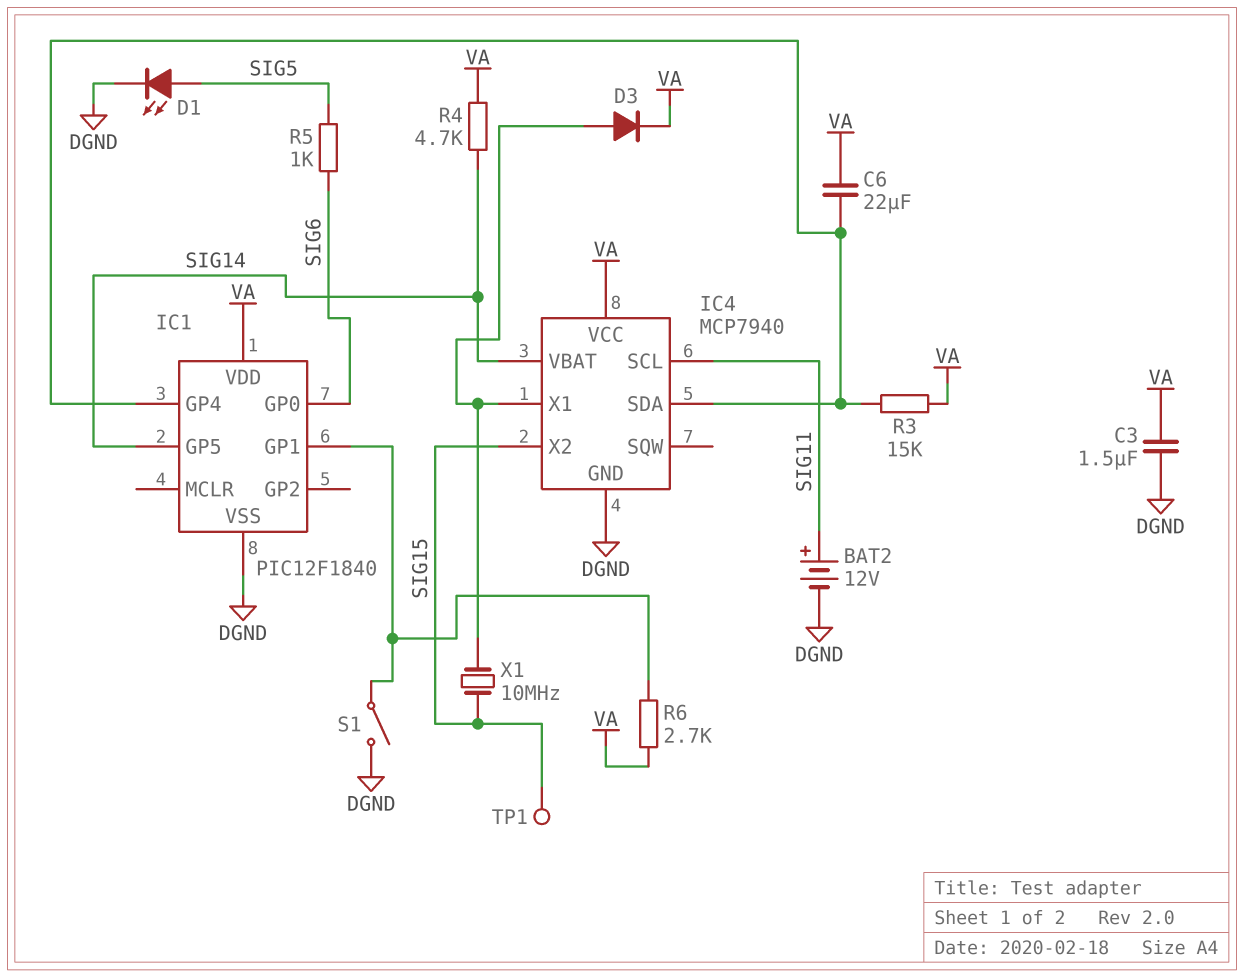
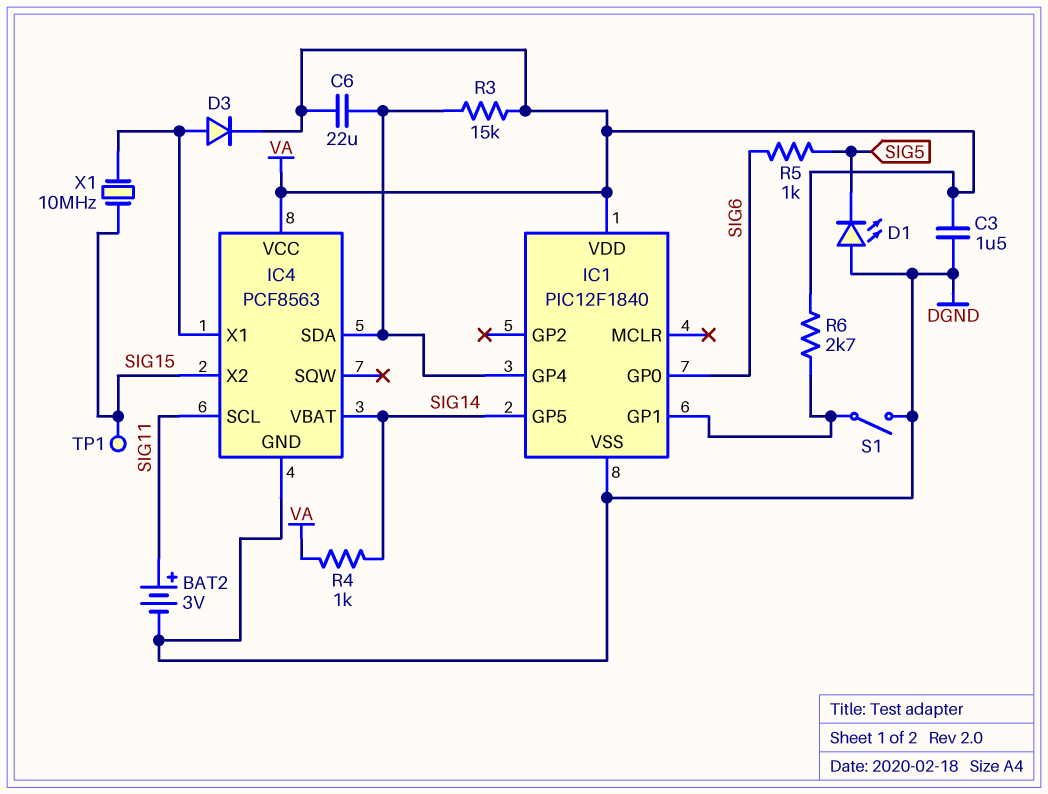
BAT2: 12V (plus SIG11, minus DGND) -> 3V (plus SIG11, minus DGND)
D1: LED (A SIG5, K DGND) -> LED (A DGND, K SIG5)
IC4: MCP7940 -> PCF8563
R4: 4.7k (SIG14, VA) -> 1k (SIG14, VA)

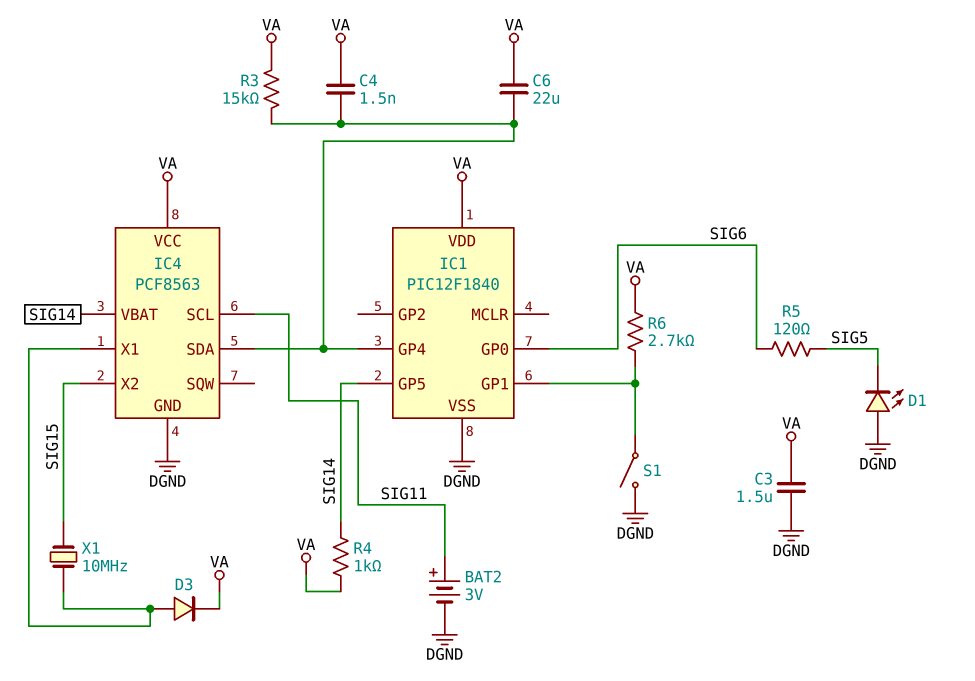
C4: none -> 1.5nF (IC1/GP4, VA)
R5: 1k (SIG5, SIG6) -> 120 (SIG5, SIG6)
TP1: test point (SIG15) -> none

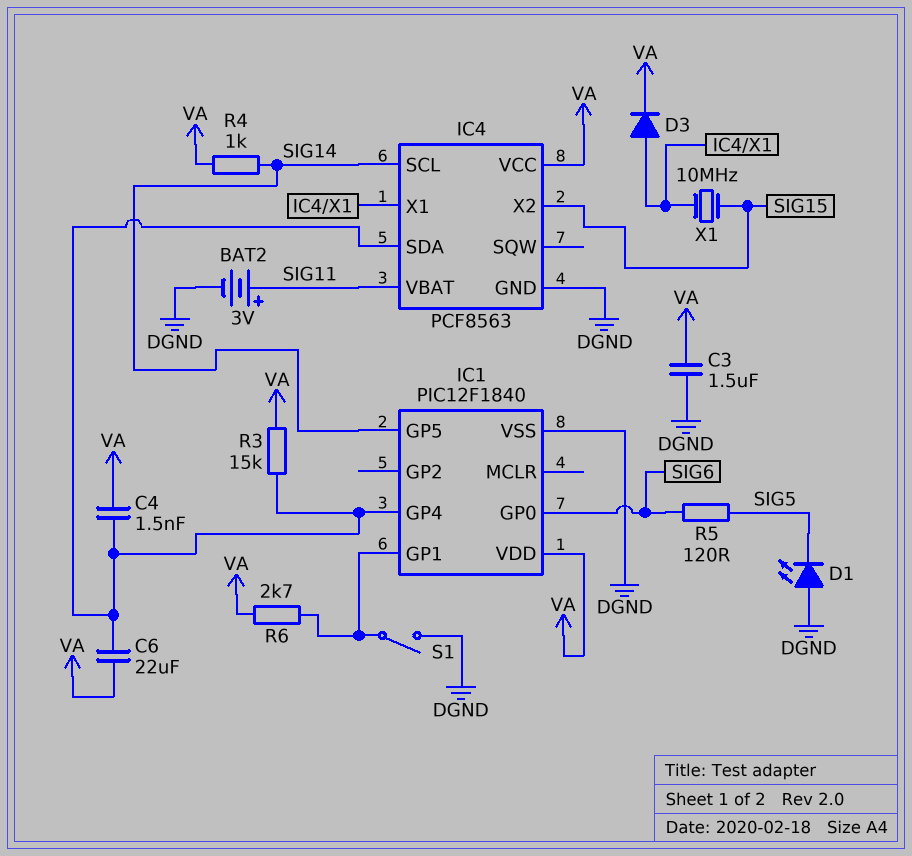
IC4 pin SCL: SIG11 -> SIG14
IC4 pin VBAT: SIG14 -> SIG11

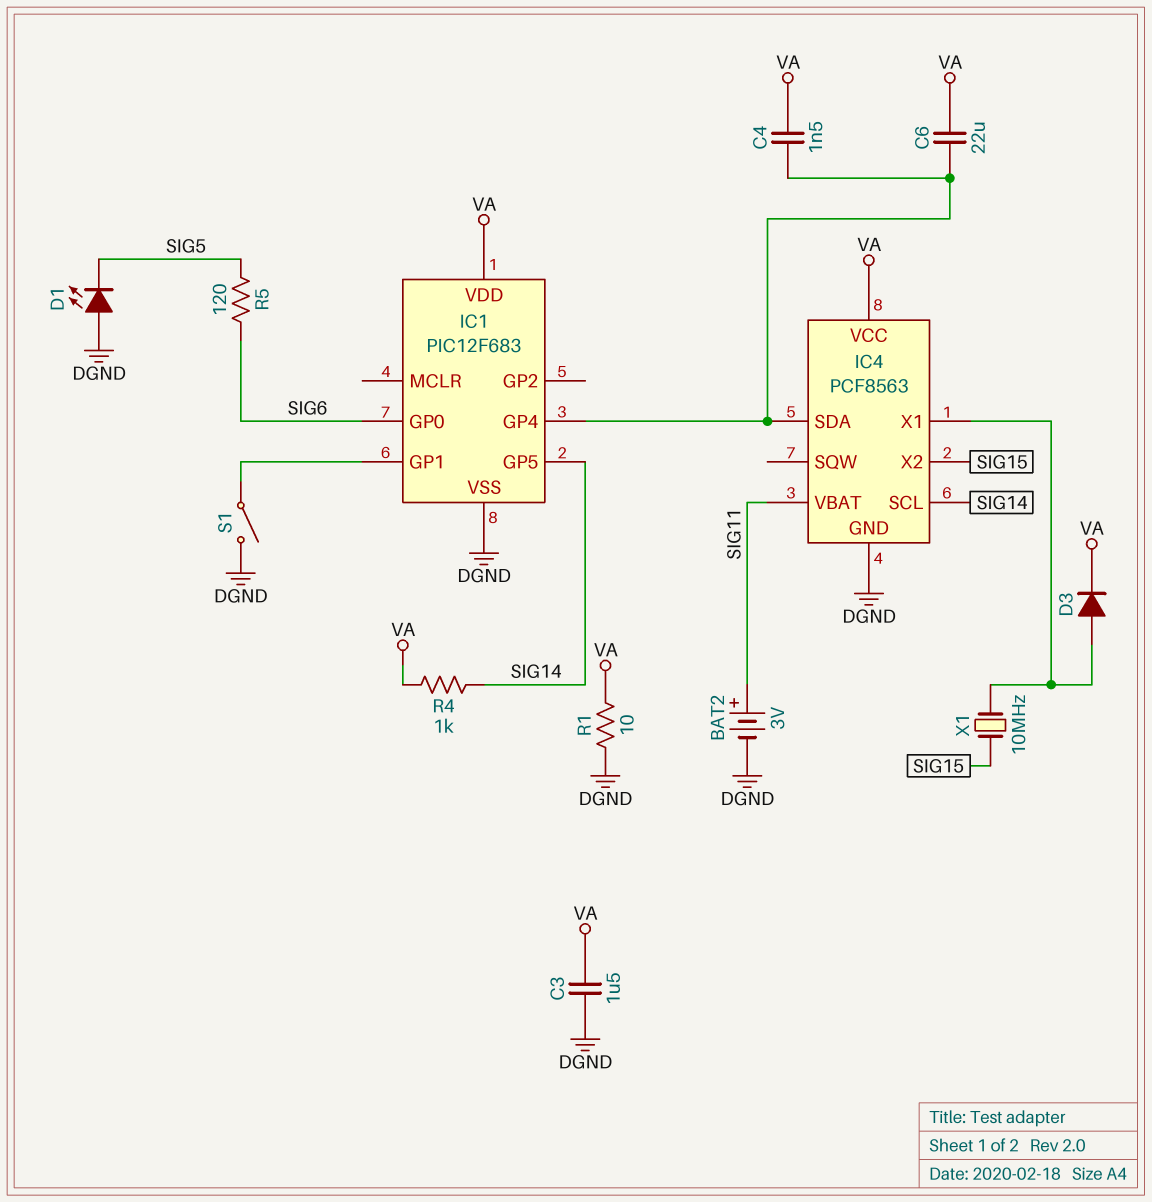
IC1: PIC12F1840 -> PIC12F683
R1: none -> 10 (DGND, VA)
R3: 15k (IC1/GP4, VA) -> none
R6: 2.7k (IC1/GP1, VA) -> none

